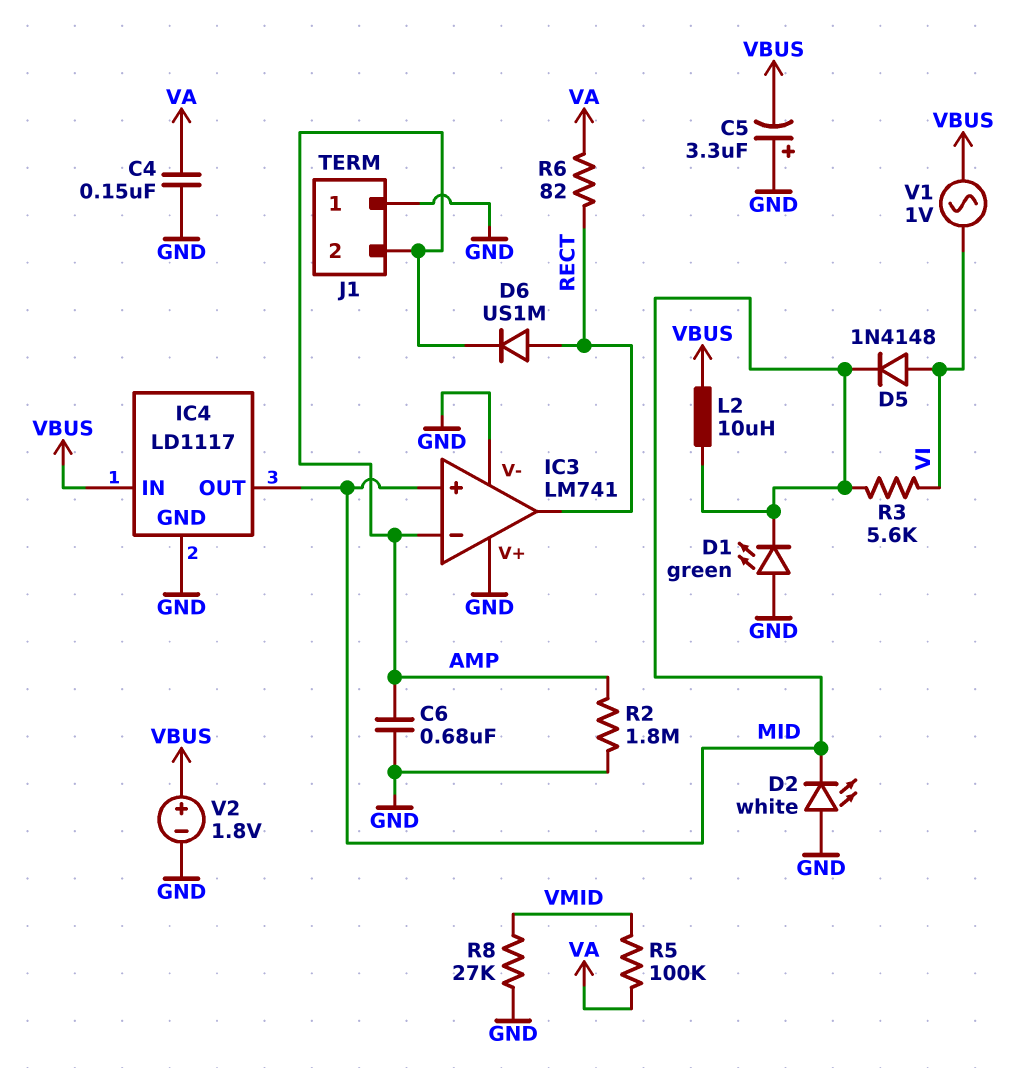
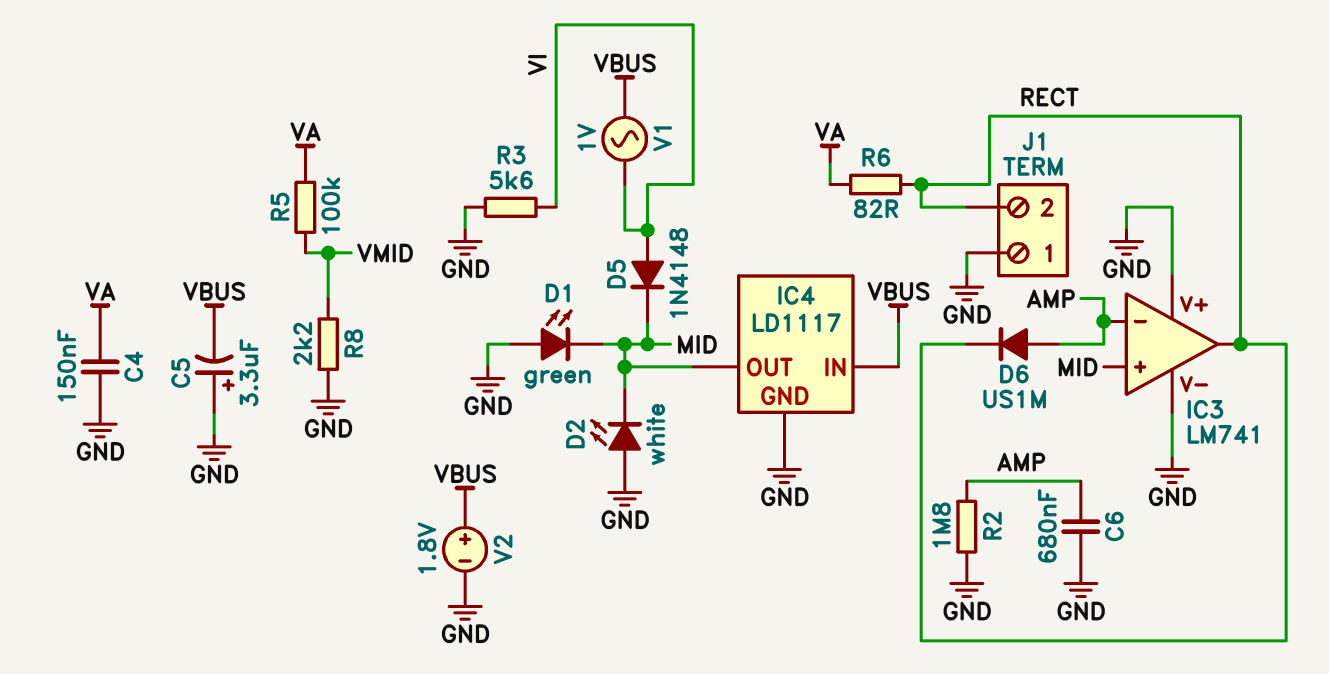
D6: diode US1M (A RECT, K AMP) -> diode US1M (A AMP, K RECT)
J1 pin 2: AMP -> RECT
L2: 10uH (MID, VBUS) -> none
R3: 5.6k (MID, VI) -> 5.6k (GND, VI)
R8: 27k (GND, VMID) -> 2.2k (GND, VMID)

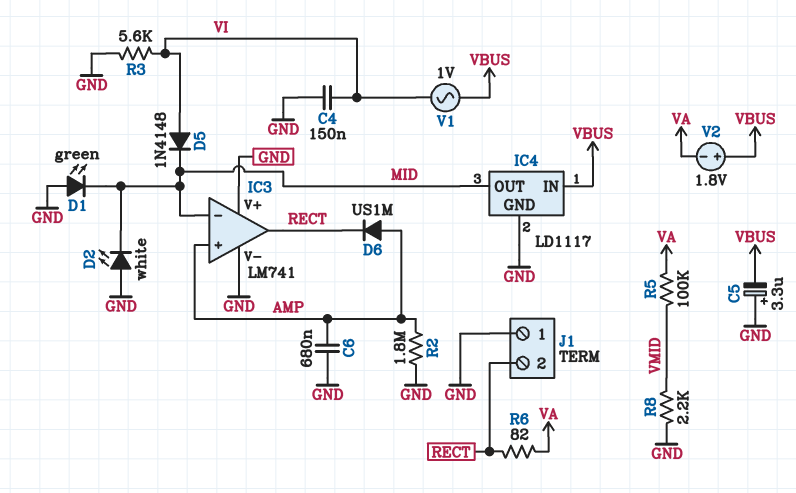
C4: 150nF (GND, VA) -> 150nF (GND, VI)
IC3 pin in+: MID -> AMP
IC3 pin in-: AMP -> MID
V2: 1.8V (plus VBUS, minus GND) -> 1.8V (plus VBUS, minus VA)

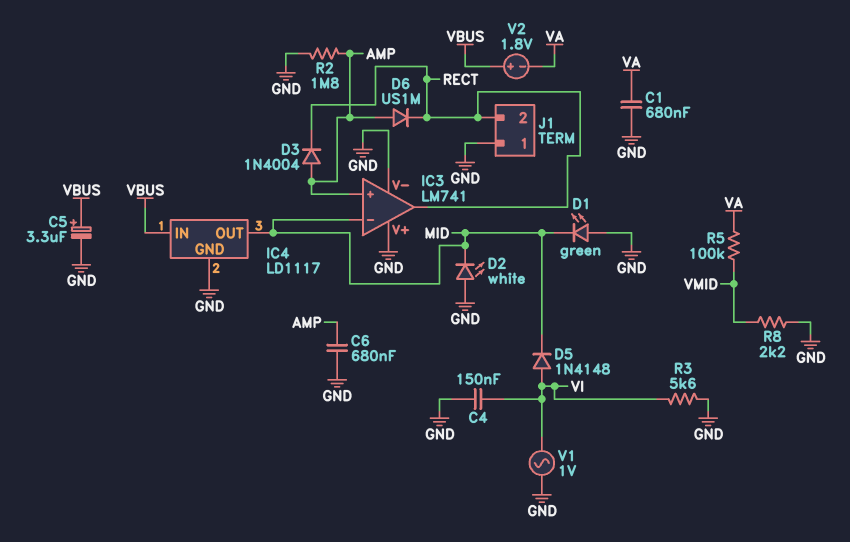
C1: none -> 680nF (GND, VA)
C5: 3.3uF (plus GND, minus VBUS) -> 3.3uF (plus VBUS, minus GND)
D3: none -> diode 1N4004 (A AMP, K RECT)
R6: 82 (RECT, VA) -> none
V1: AC 1V (VBUS, VI) -> AC 1V (GND, VI)

